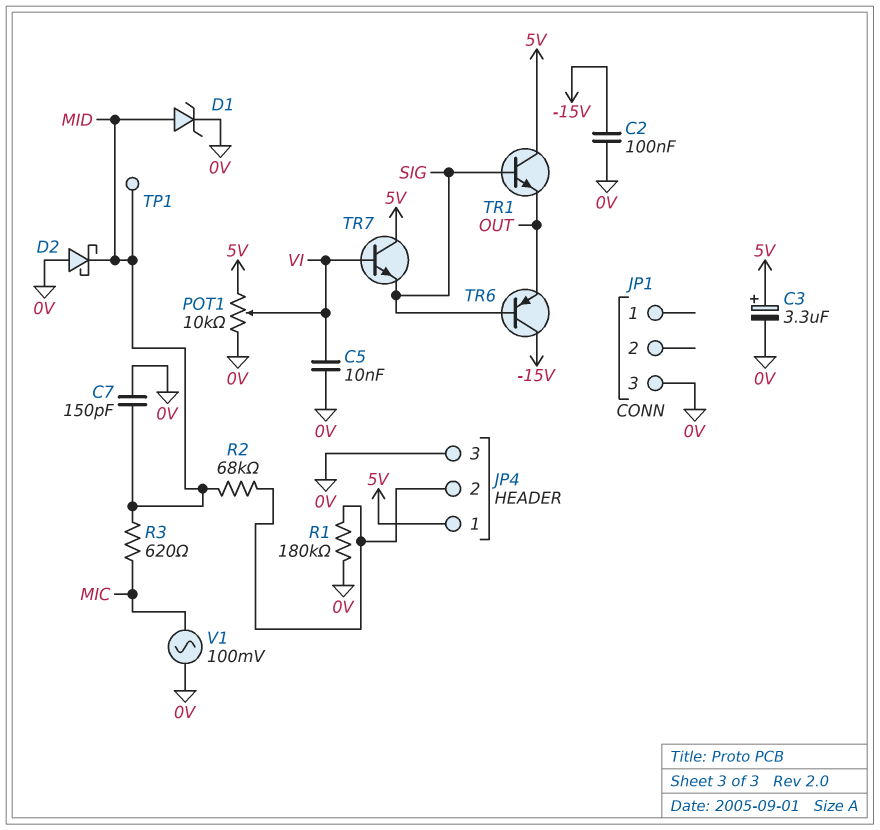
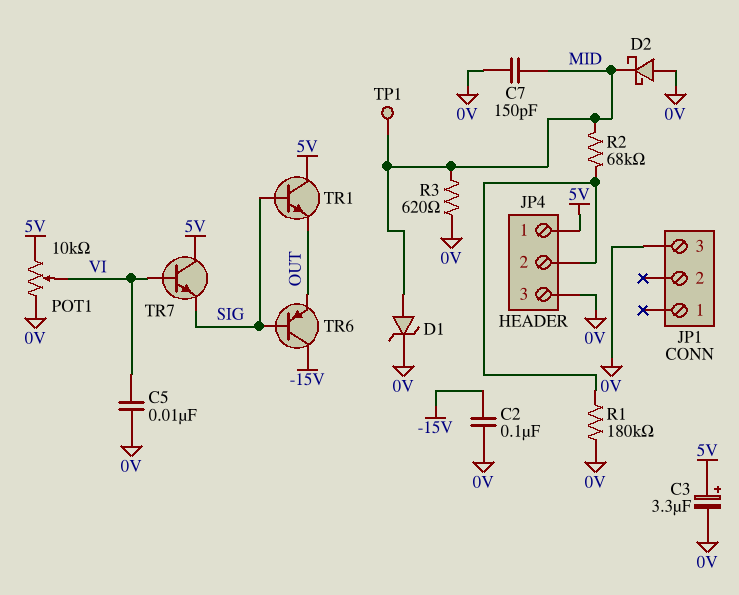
R3: 620 (MIC, MID) -> 620 (0V, MID)
V1: AC 100mV (0V, MIC) -> none

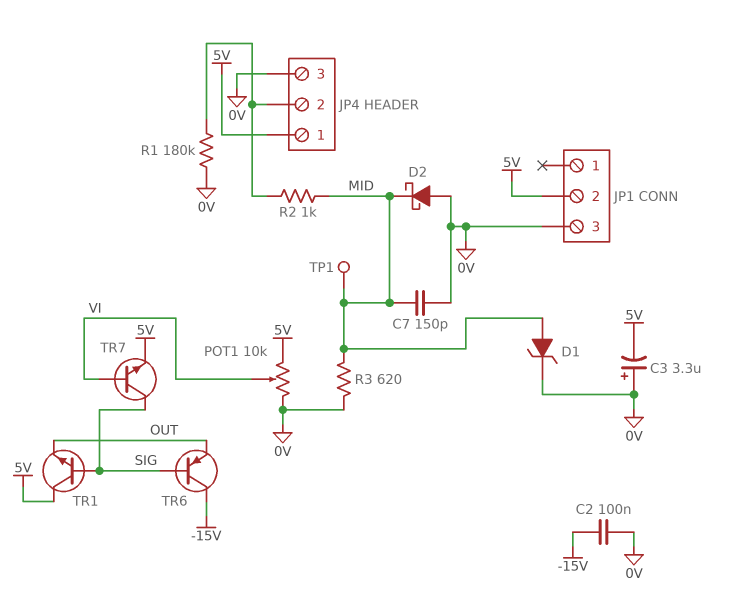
C3: 3.3uF (plus 5V, minus 0V) -> 3.3uF (plus 0V, minus 5V)
C5: 10nF (0V, VI) -> none
JP1 pin 2: none -> 5V
R2: 68k (JP4/2, MID) -> 1k (JP4/2, MID)
TR7: NPN (B VI, C 5V, E SIG) -> NPN (B VI, C SIG, E 5V)

